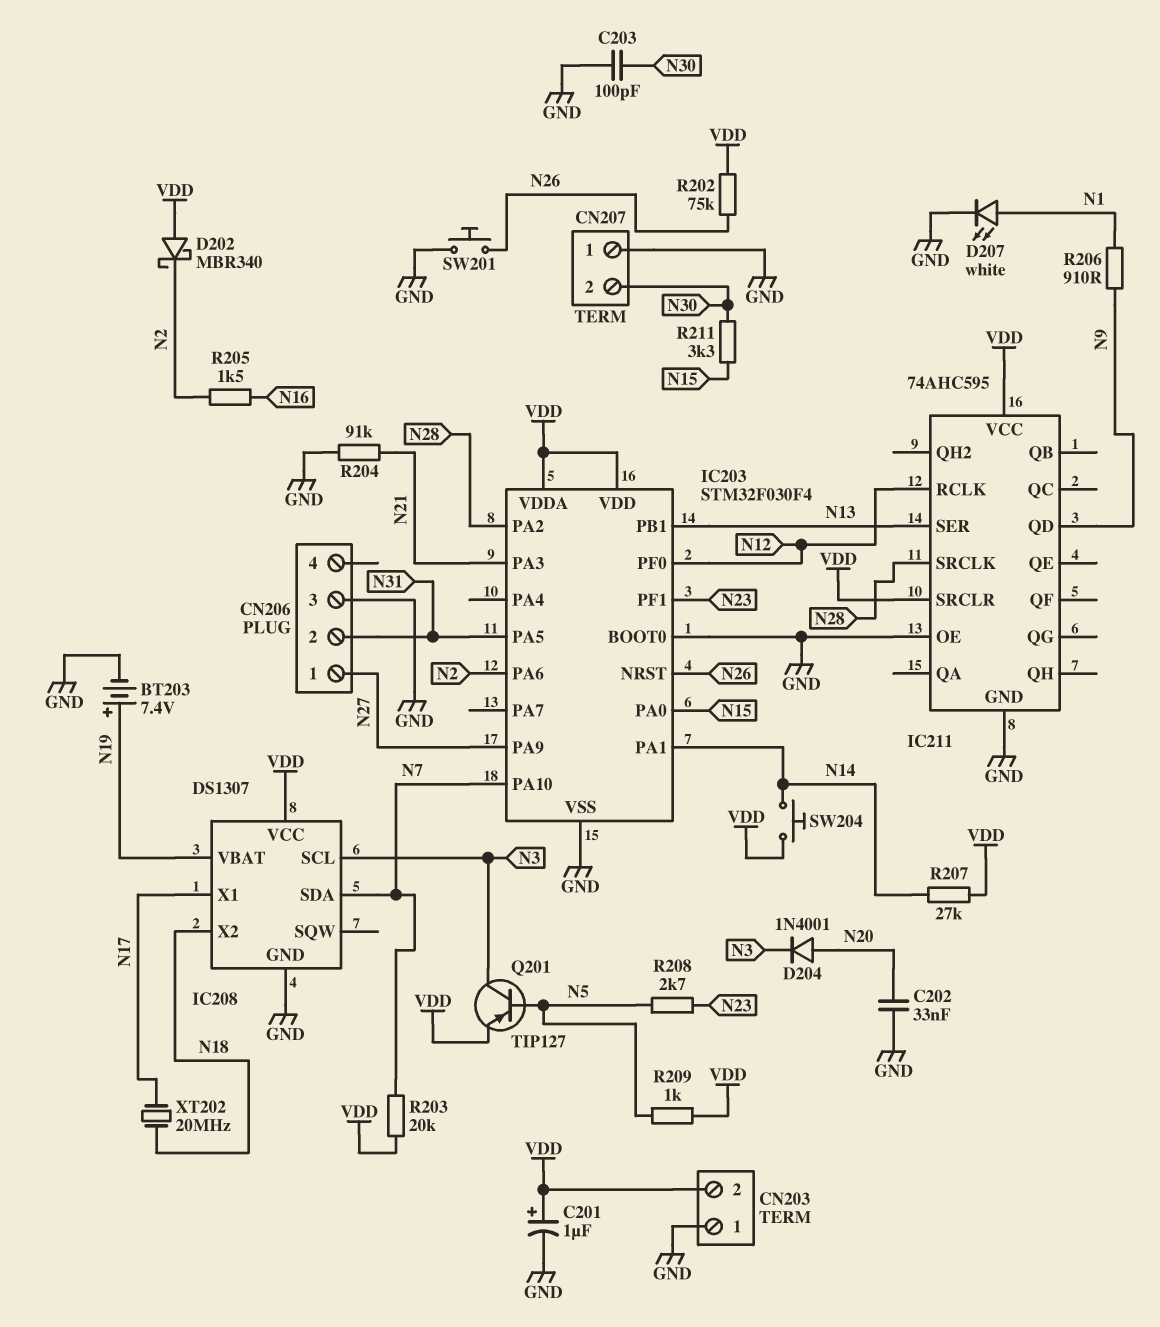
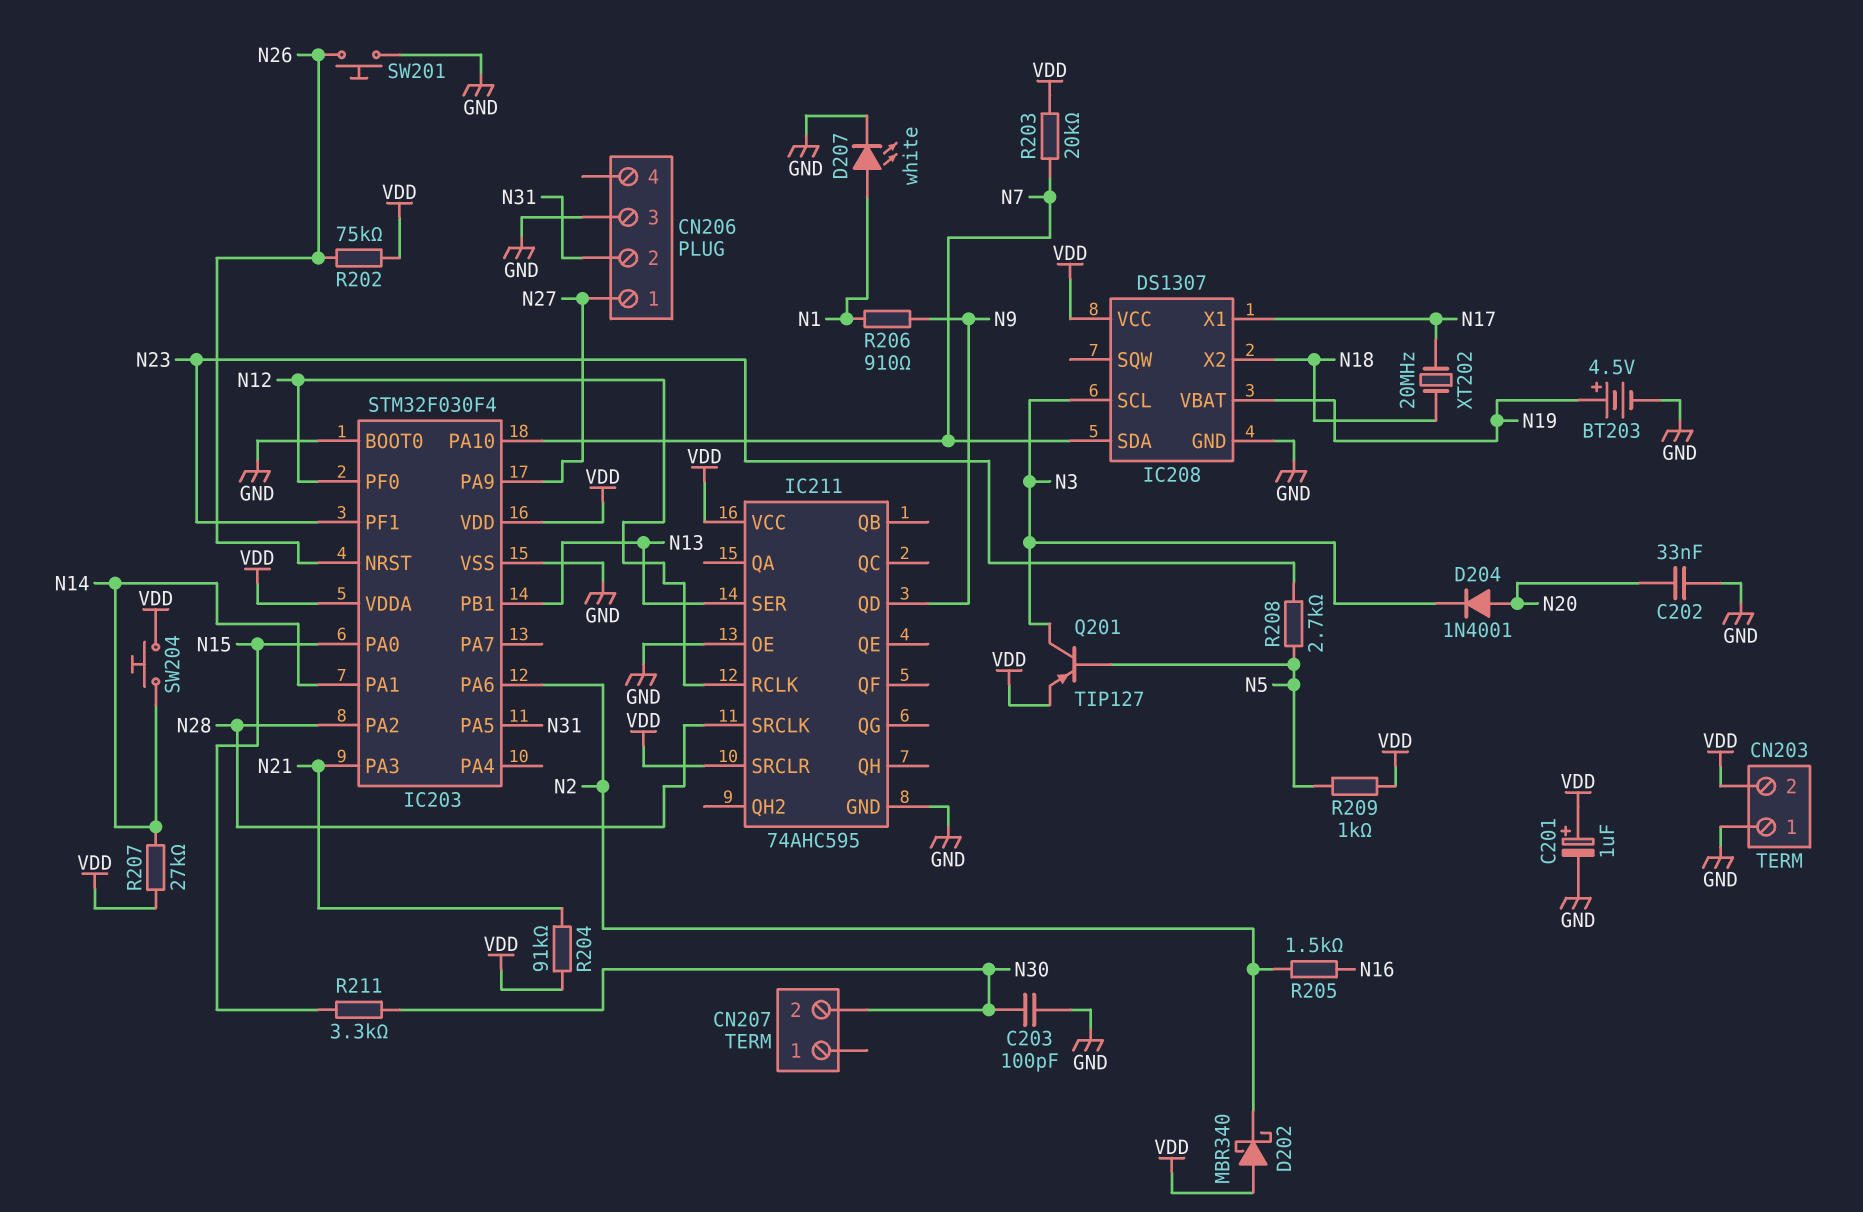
BT203: 7.4V (plus N19, minus GND) -> 4.5V (plus N19, minus GND)
CN207 pin 1: GND -> none
R204: 91k (GND, N21) -> 91k (N21, VDD)

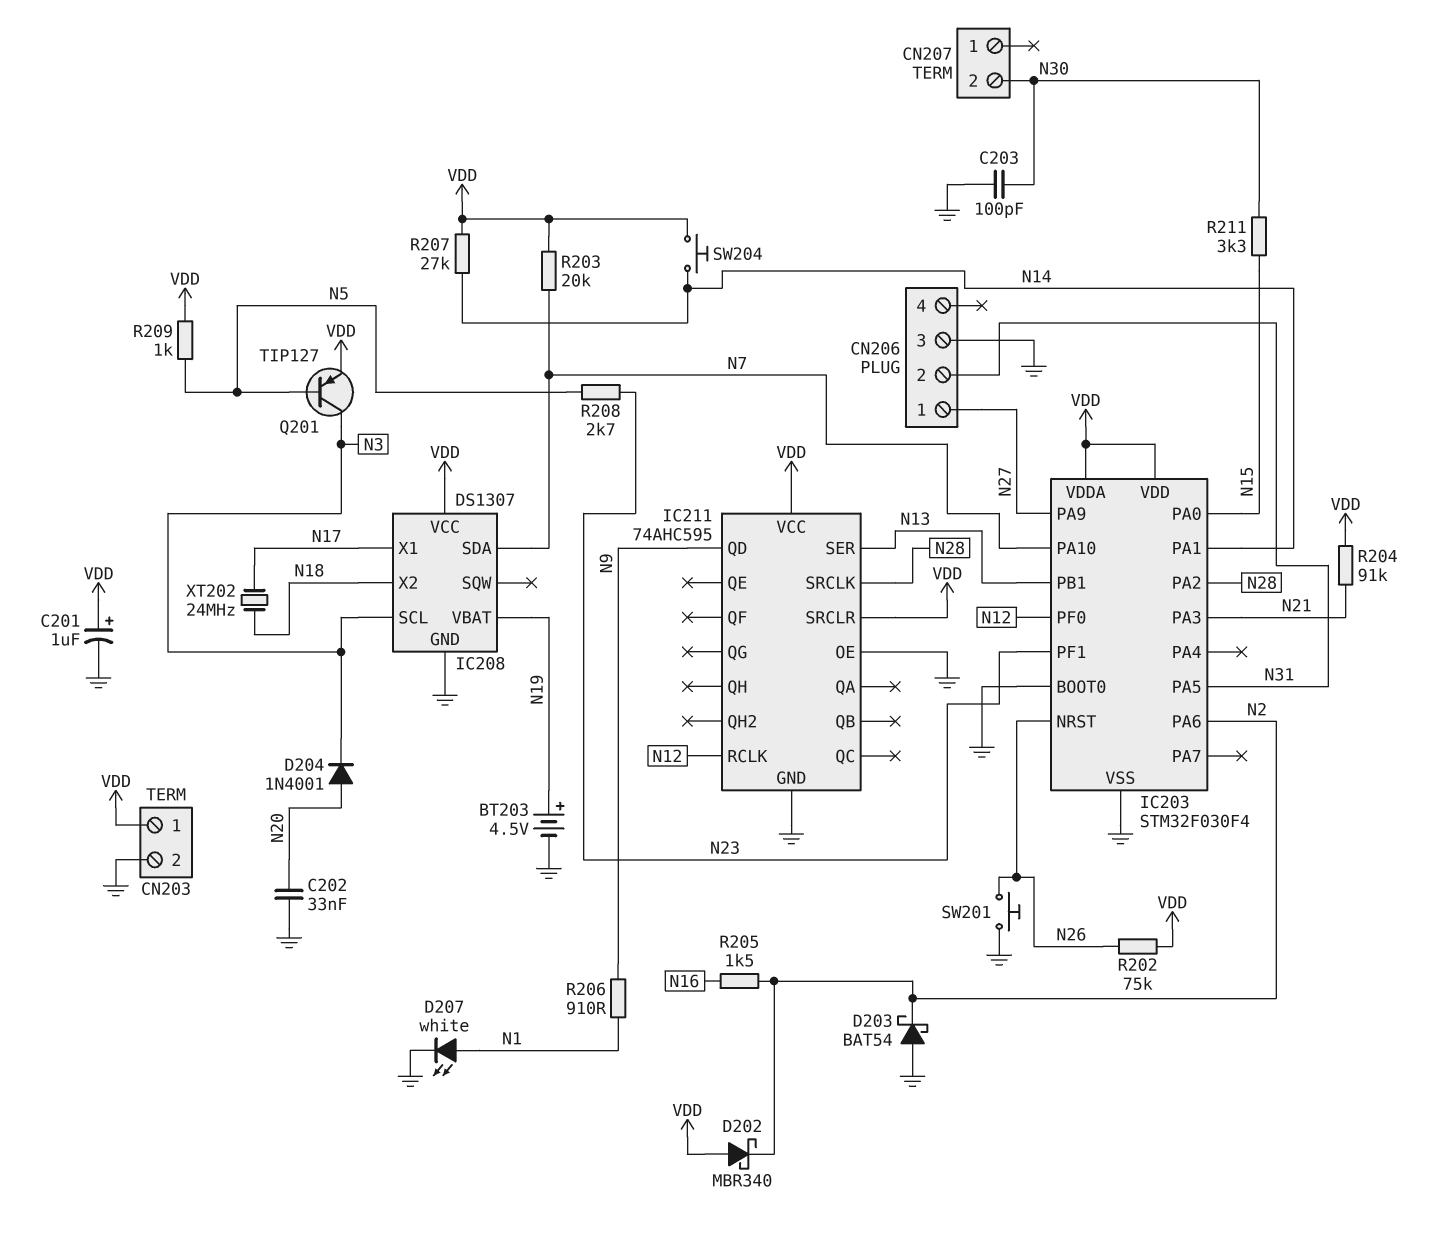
CN203 pin 1: GND -> VDD
CN203 pin 2: VDD -> GND
D203: none -> schottky BAT54 (A GND, K N2)
XT202: 20MHz (N17, N18) -> 24MHz (N17, N18)

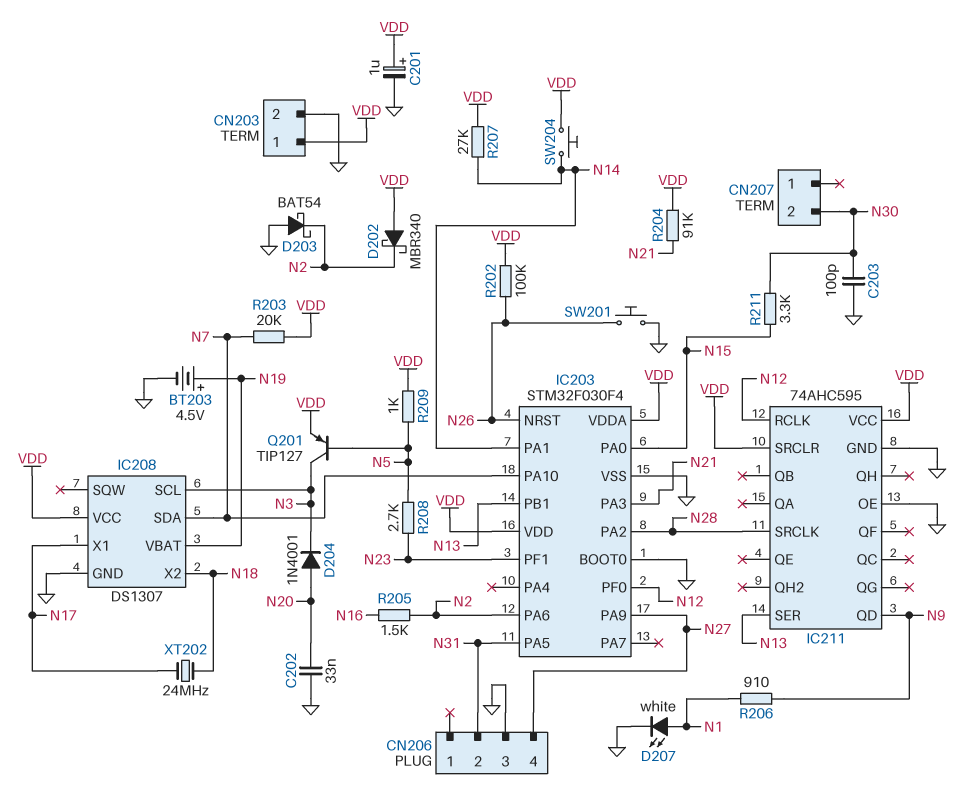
CN206 pin 1: N27 -> none
CN206 pin 4: none -> N27
R202: 75k (N26, VDD) -> 100k (N26, VDD)

